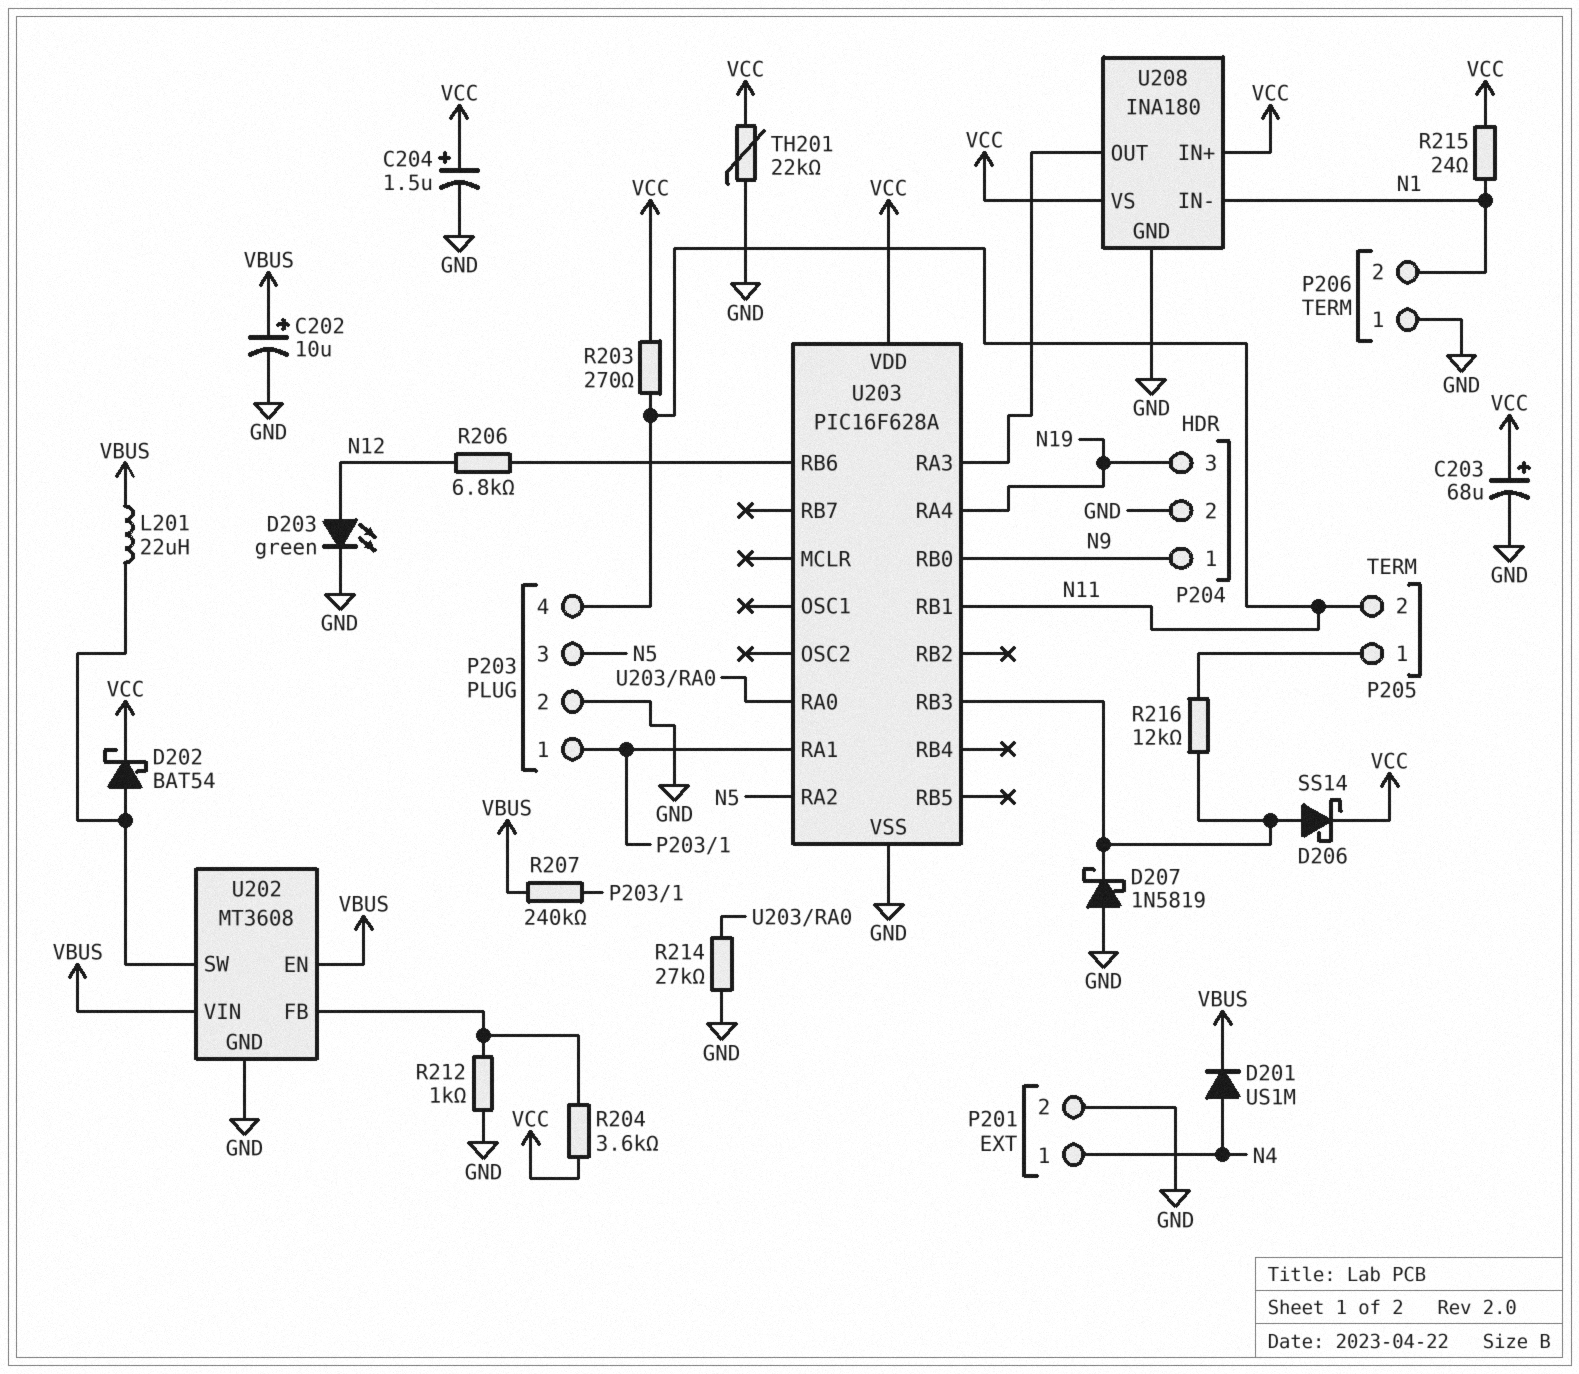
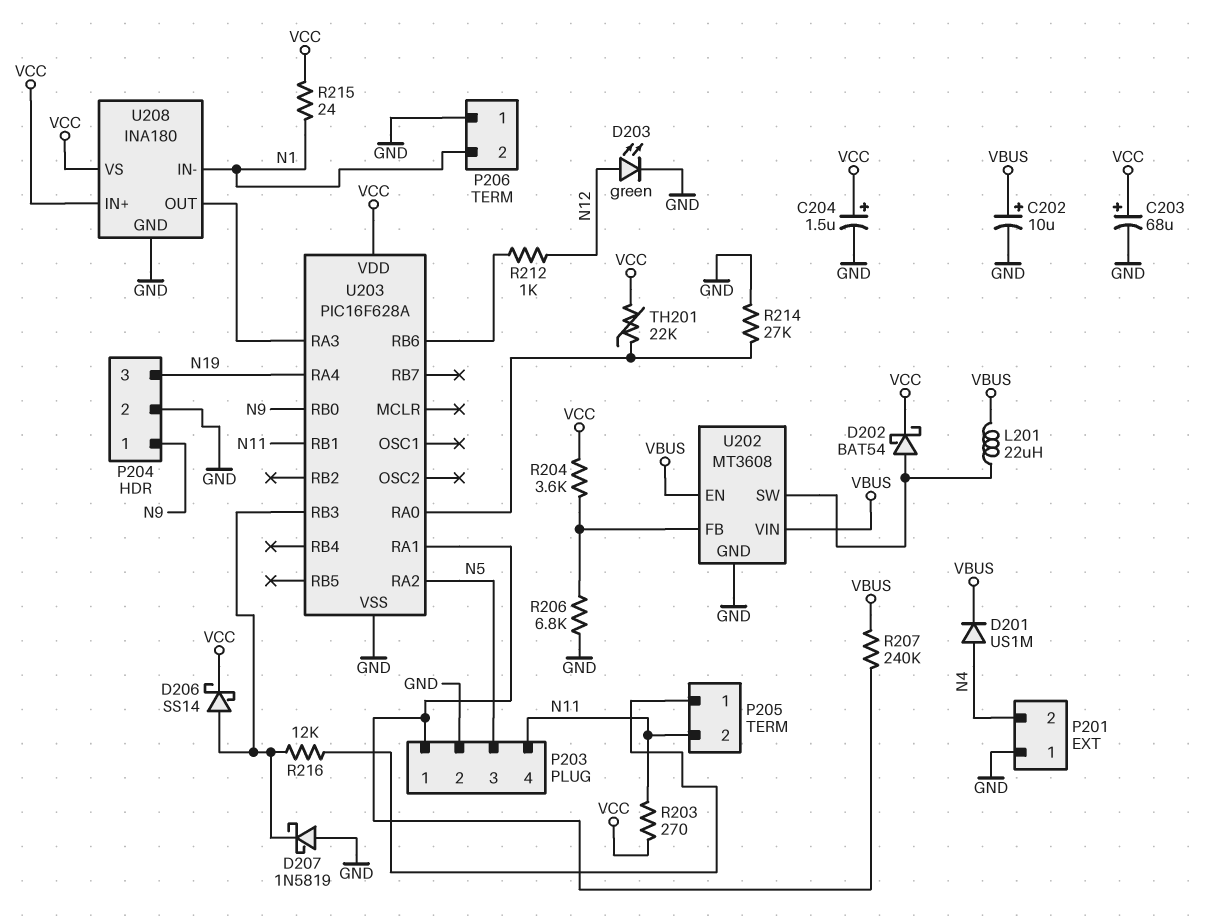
P201 pin 1: N4 -> GND
P201 pin 2: GND -> N4
R206: 6.8k (N12, U203/RB6) -> 6.8k (GND, U202/FB)
R212: 1k (GND, U202/FB) -> 1k (N12, U203/RB6)
TH201: 22k (GND, VCC) -> 22k (U203/RA0, VCC)

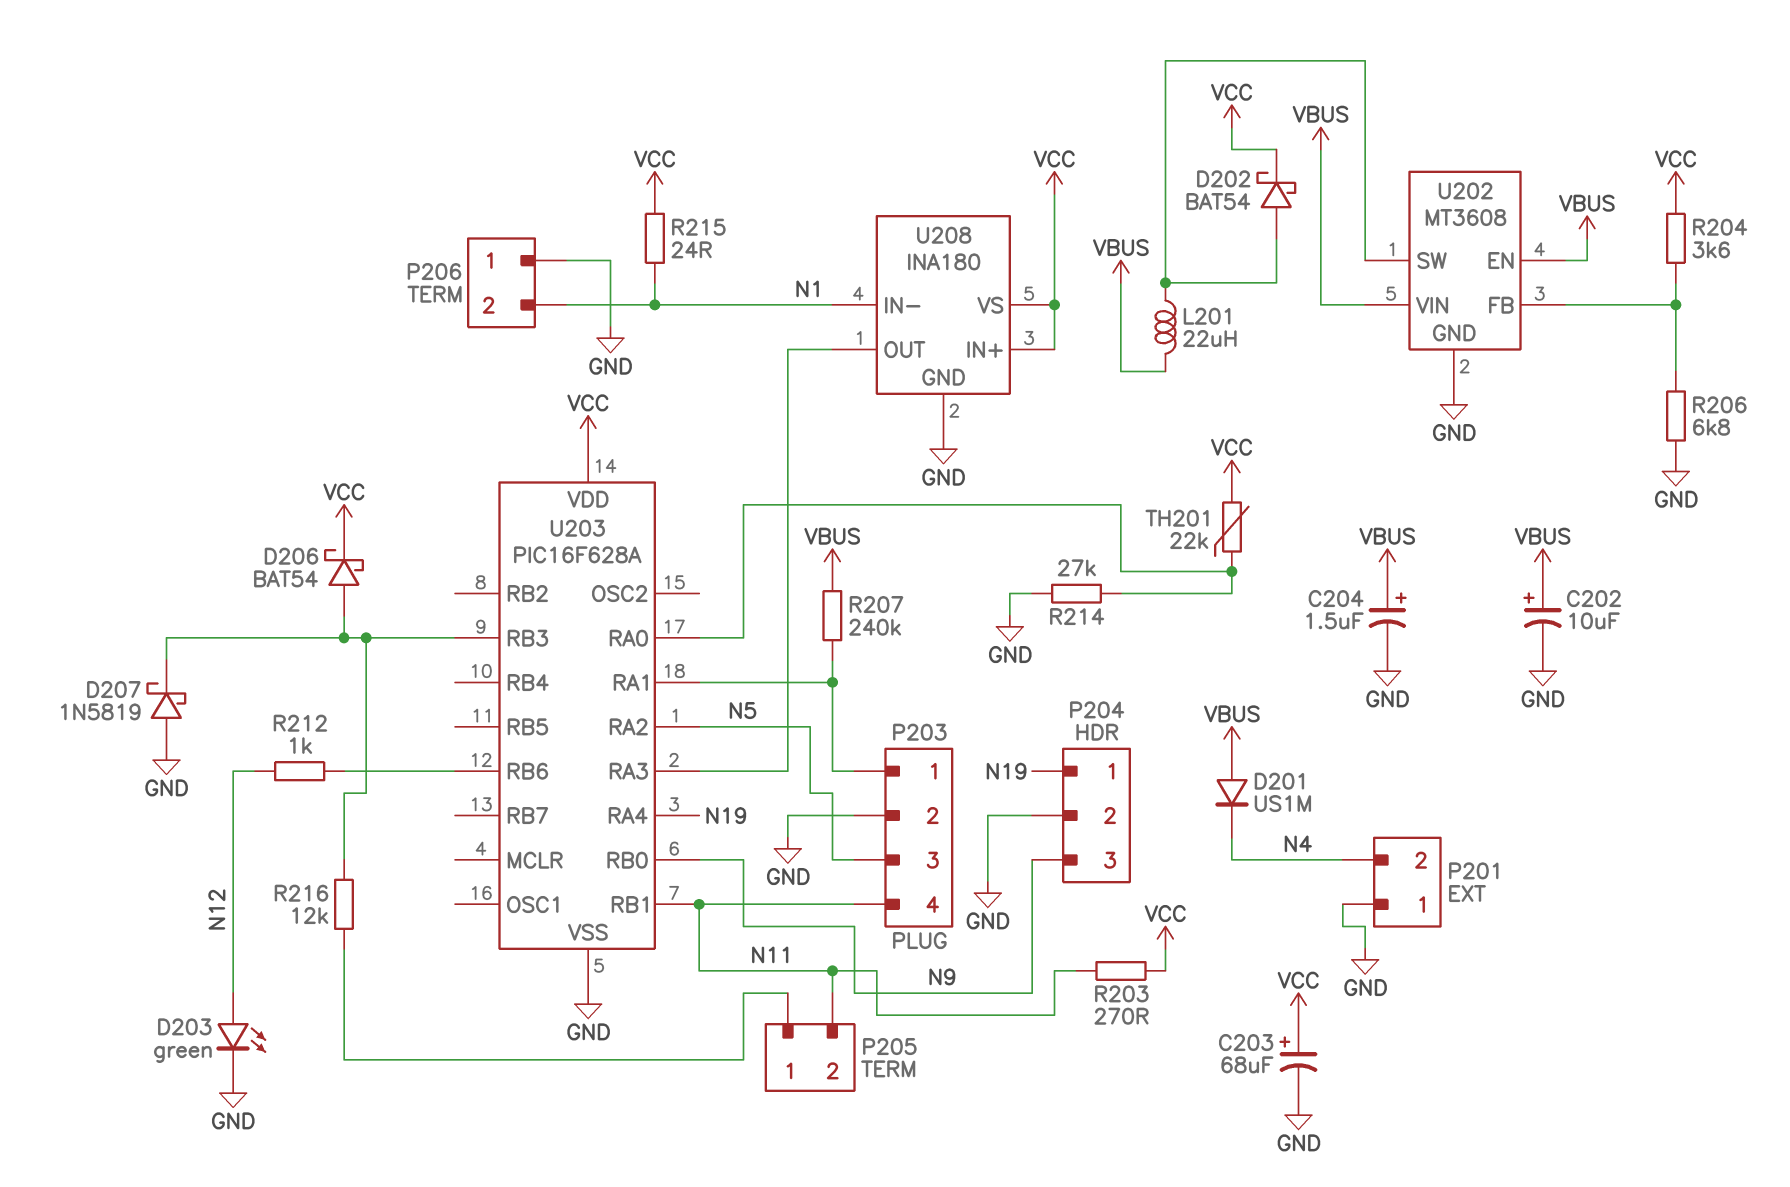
C204: 1.5uF (plus VCC, minus GND) -> 1.5uF (plus VBUS, minus GND)
D201: diode US1M (A N4, K VBUS) -> diode US1M (A VBUS, K N4)
D206: schottky SS14 (A U203/RB3, K VCC) -> schottky BAT54 (A U203/RB3, K VCC)
P204 pin 1: N9 -> N19
P204 pin 3: N19 -> N9

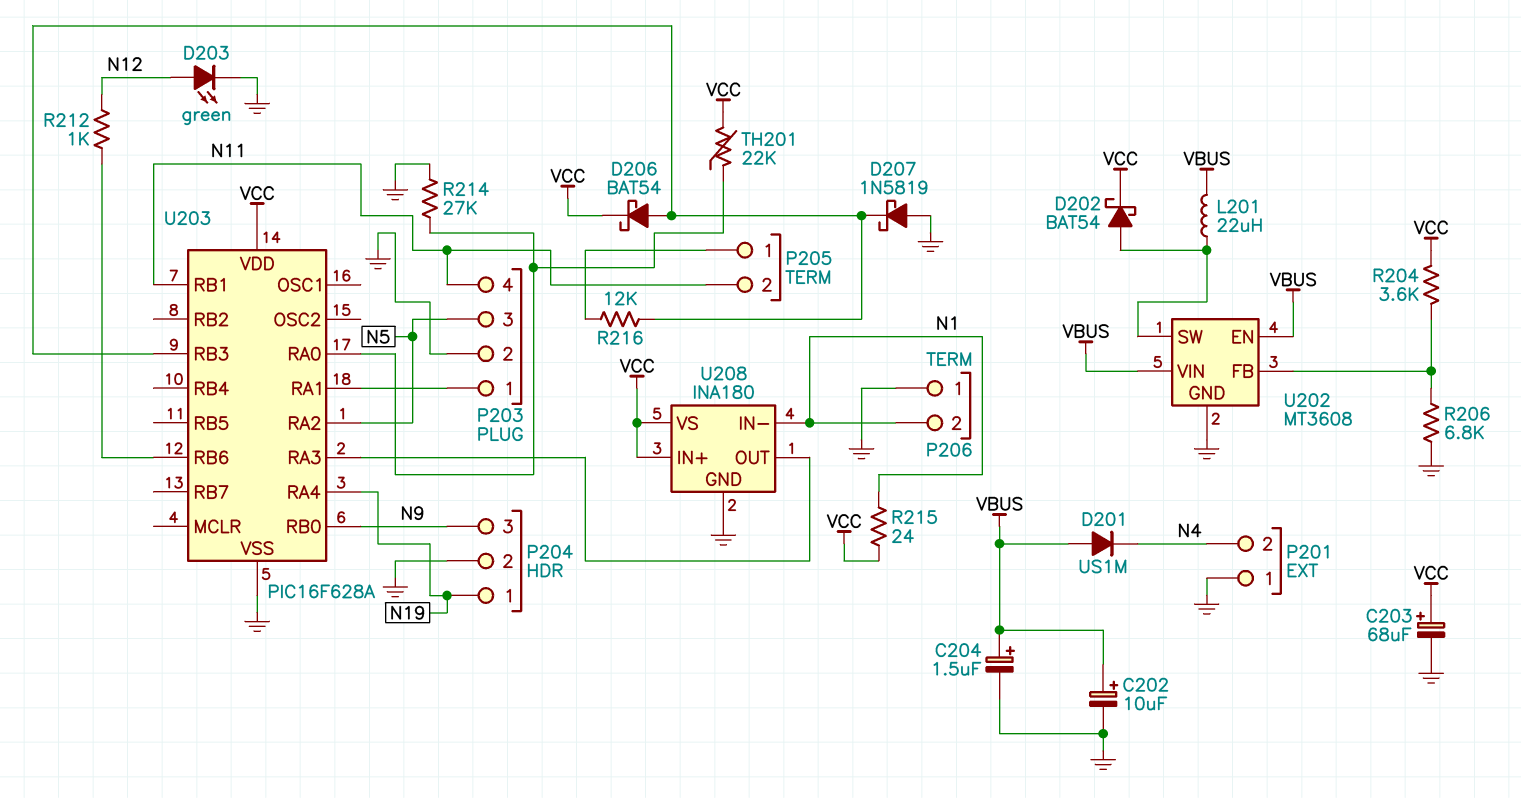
R203: 270 (N11, VCC) -> none
R207: 240k (P203/1, VBUS) -> none

